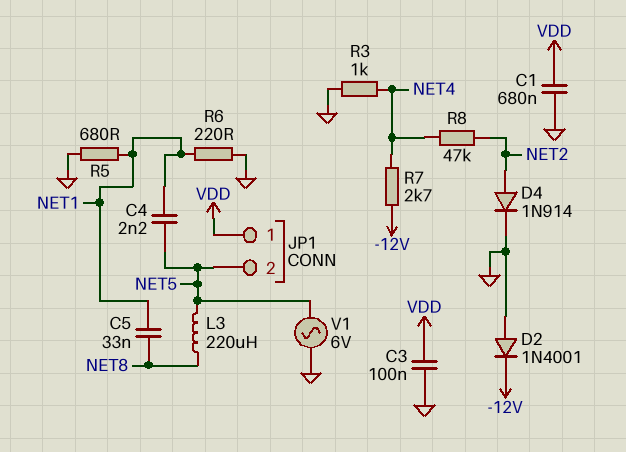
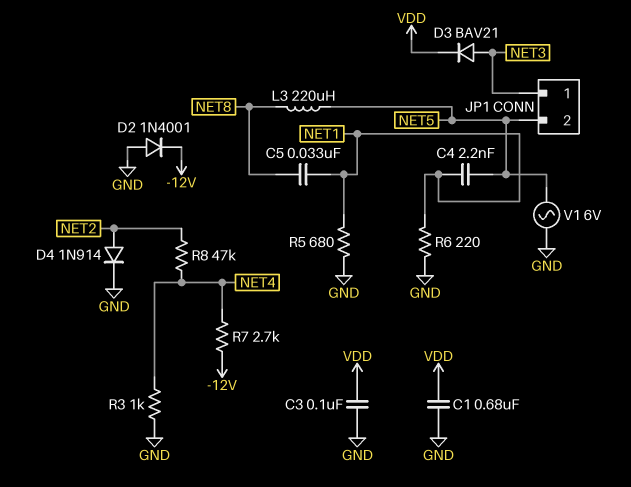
D3: none -> diode BAV21 (A NET3, K VDD)
JP1 pin 1: VDD -> NET3

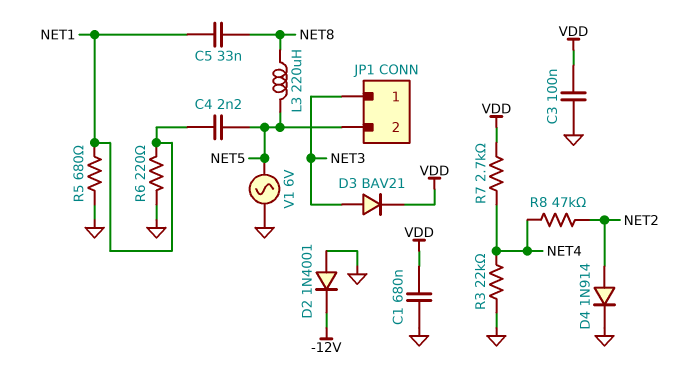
R3: 1k (GND, NET4) -> 22k (GND, NET4)
R7: 2.7k (-12V, NET4) -> 2.7k (NET4, VDD)

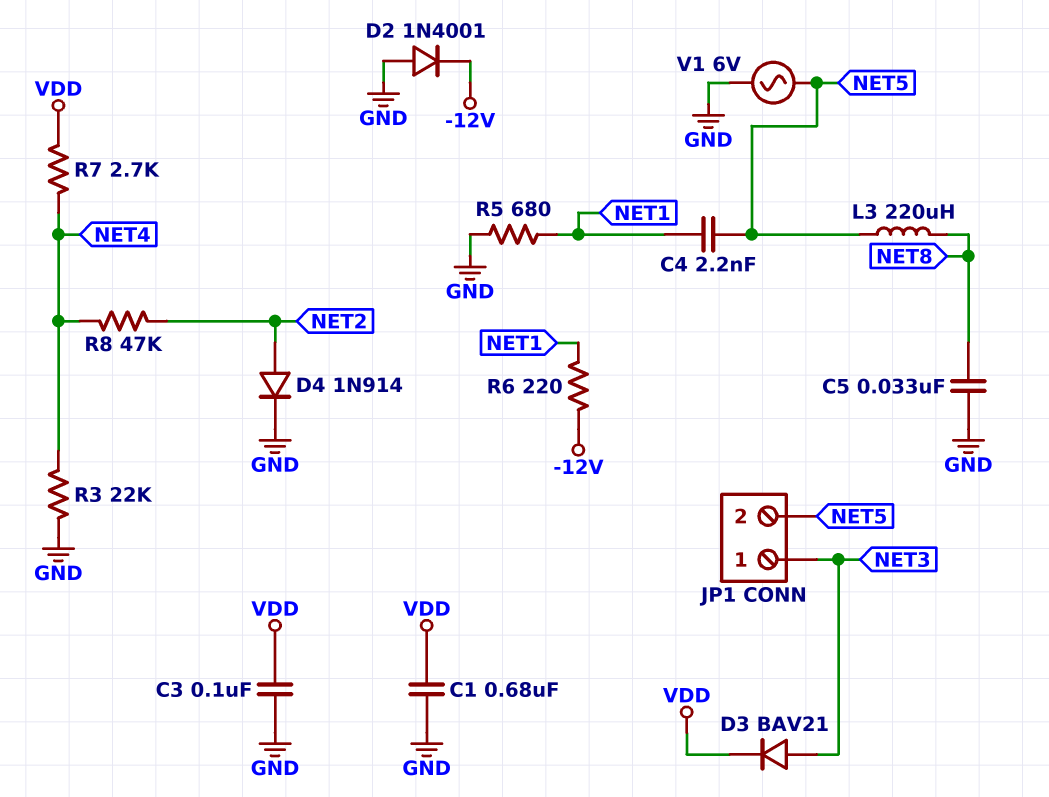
C5: 33nF (NET1, NET8) -> 33nF (GND, NET8)
R6: 220 (GND, NET1) -> 220 (-12V, NET1)

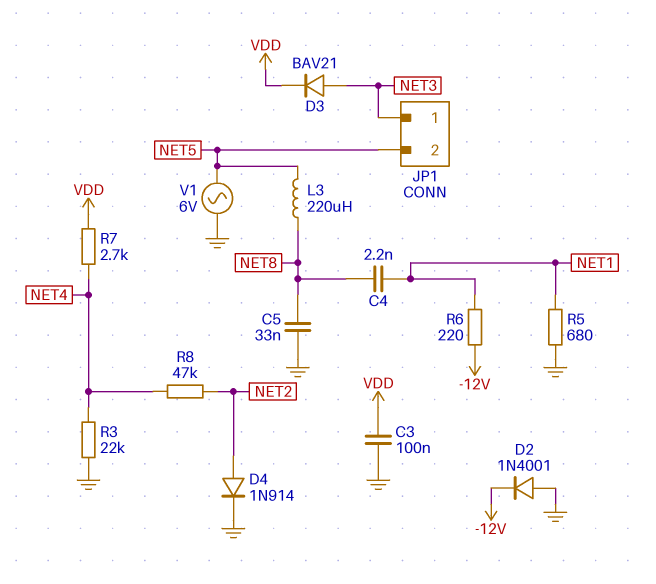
C1: 680nF (GND, VDD) -> none
C4: 2.2nF (NET1, NET5) -> 2.2nF (NET1, NET8)

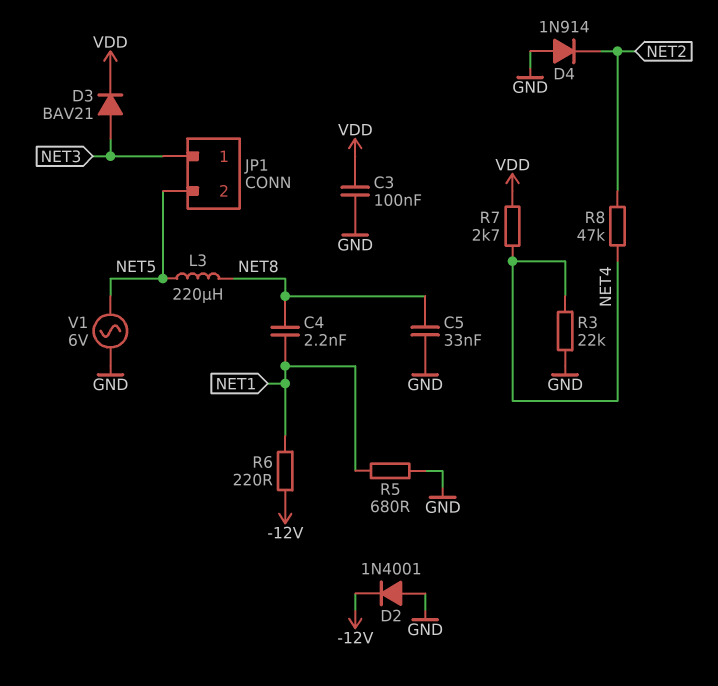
D4: diode 1N914 (A NET2, K GND) -> diode 1N914 (A GND, K NET2)

